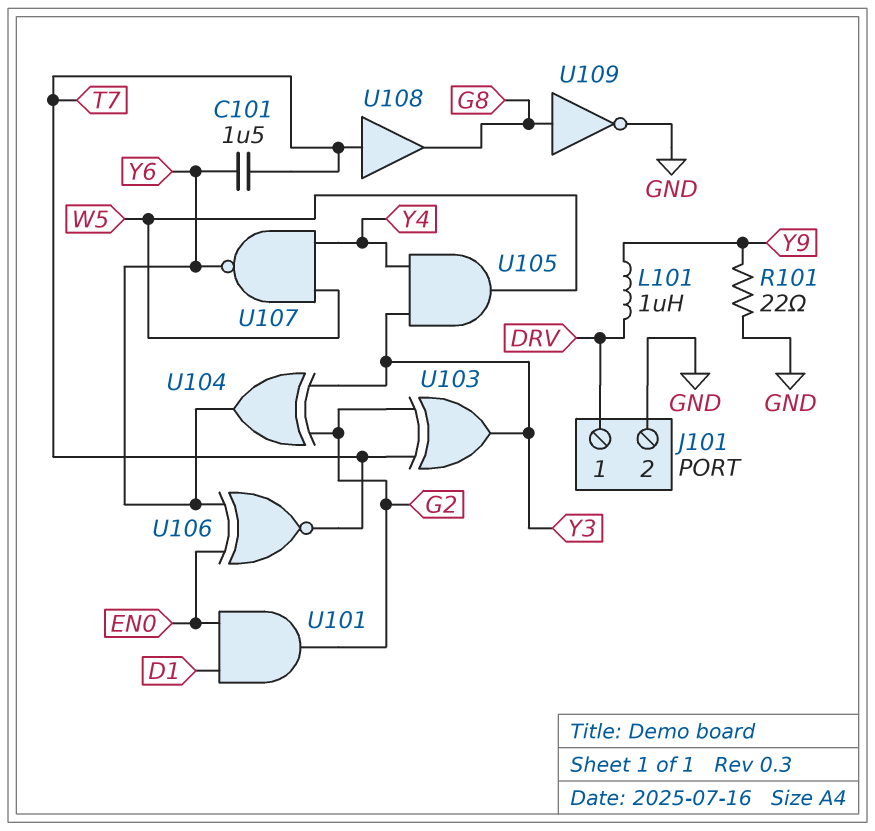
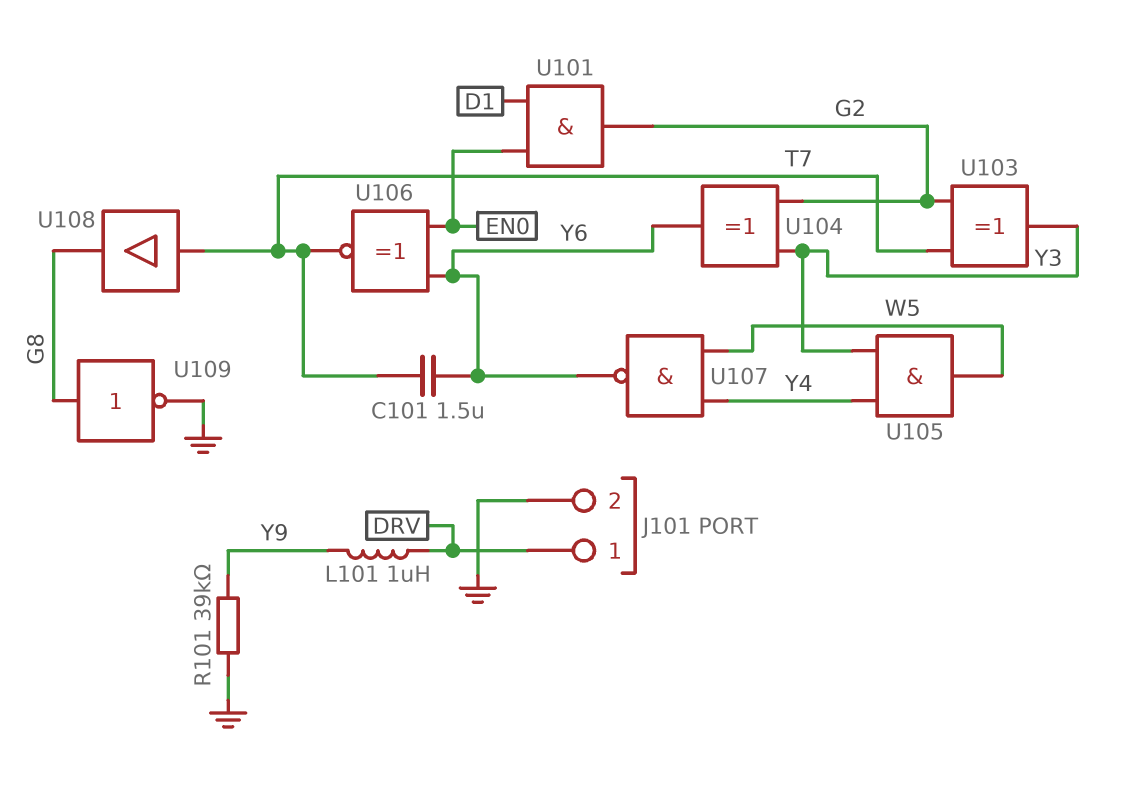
R101: 22 (GND, Y9) -> 39k (GND, Y9)

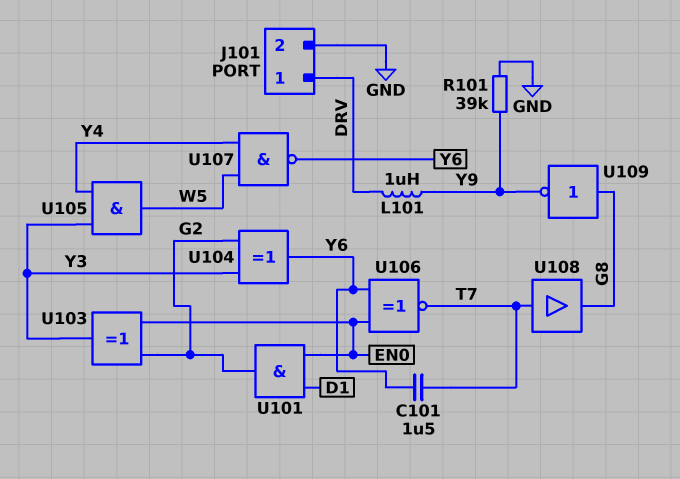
U103: XOR (in G2, in T7, out Y3) -> XOR (in EN0, in G2, out Y3)
U109: NOT (in G8, out GND) -> NOT (in G8, out Y9)

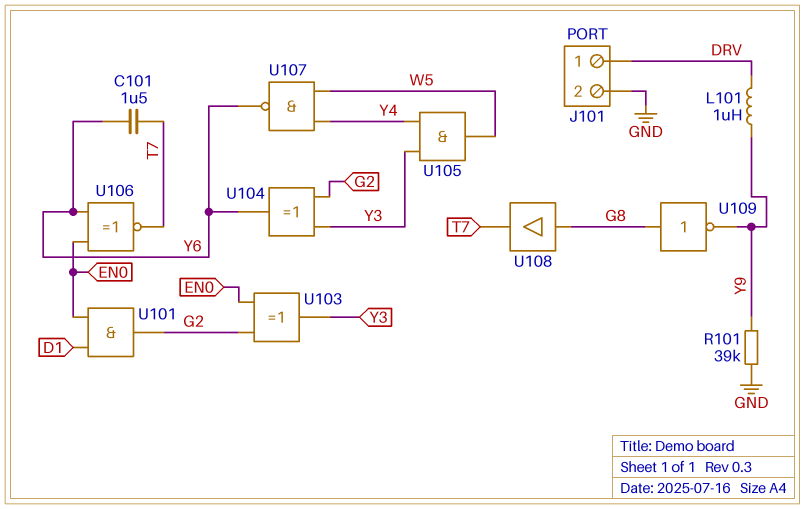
U108: buffer (in T7, out G8) -> buffer (in G8, out T7)

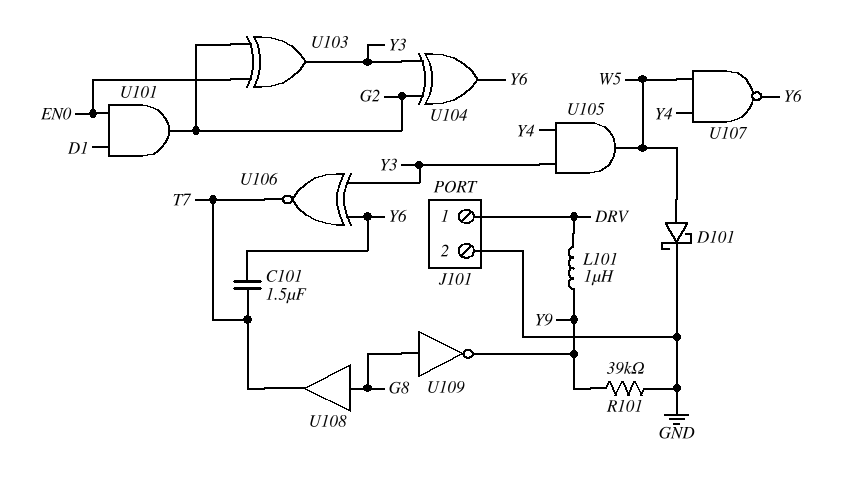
D101: none -> schottky (A W5, K GND)
U106: XNOR (in EN0, in Y6, out T7) -> XNOR (in Y3, in Y6, out T7)

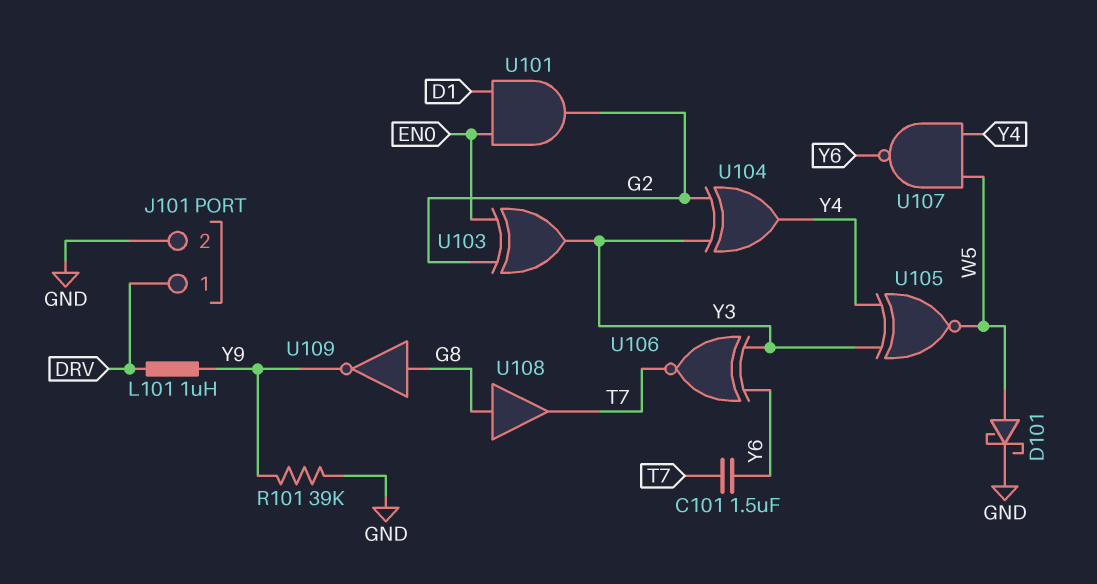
U104: XOR (in G2, in Y3, out Y6) -> XOR (in G2, in Y3, out Y4)
U105: AND (in Y3, in Y4, out W5) -> XNOR (in Y3, in Y4, out W5)

